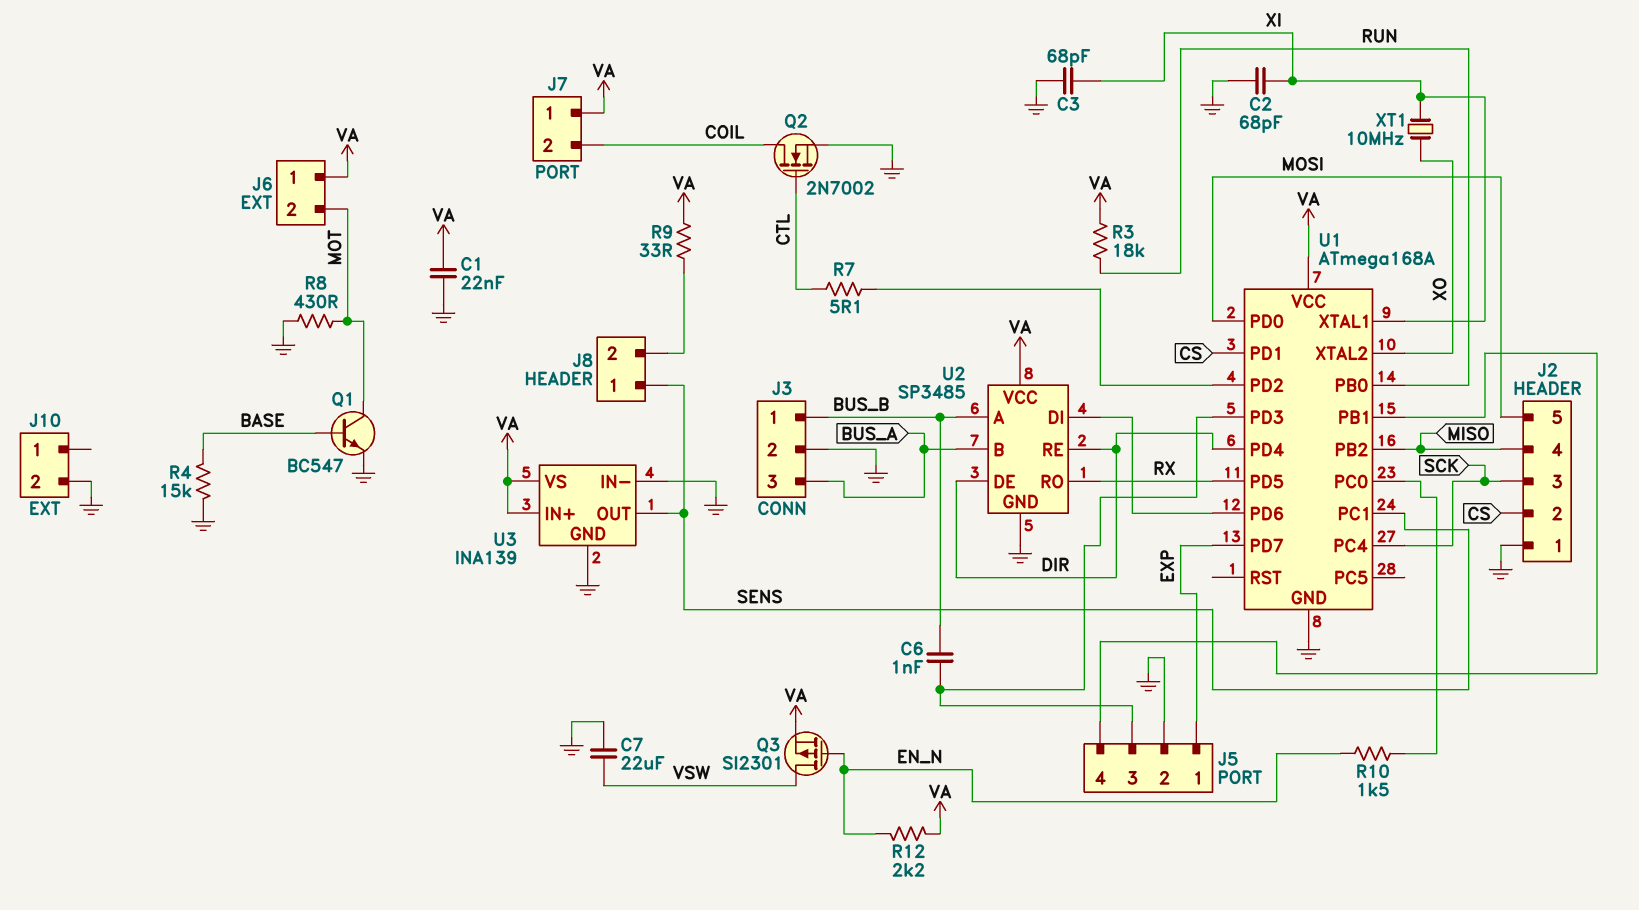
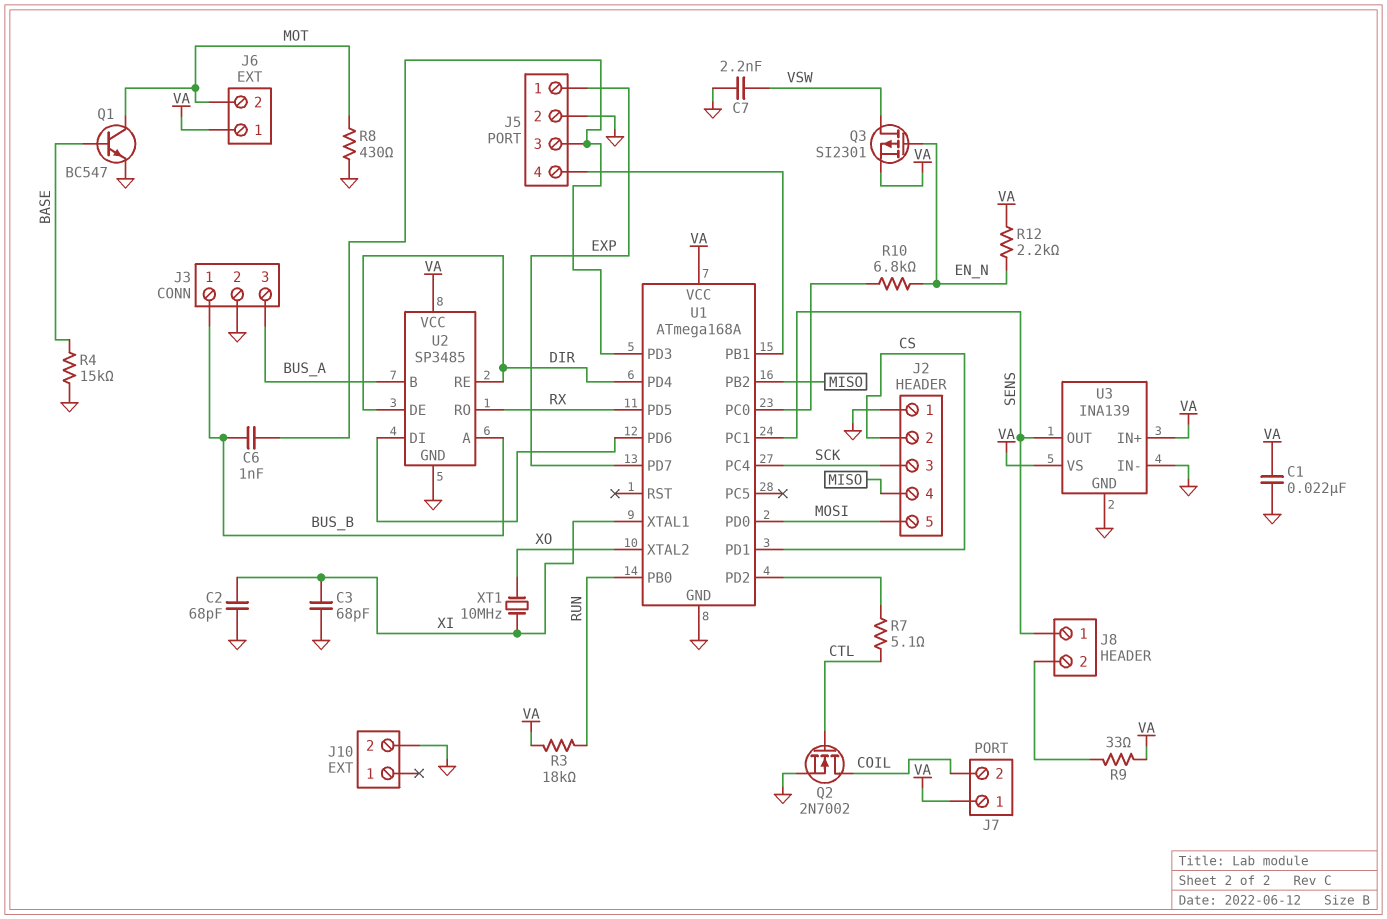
C7: 22uF (GND, VSW) -> 2.2nF (GND, VSW)
R10: 1.5k (EN_N, U1/PC0) -> 6.8k (EN_N, U1/PC0)

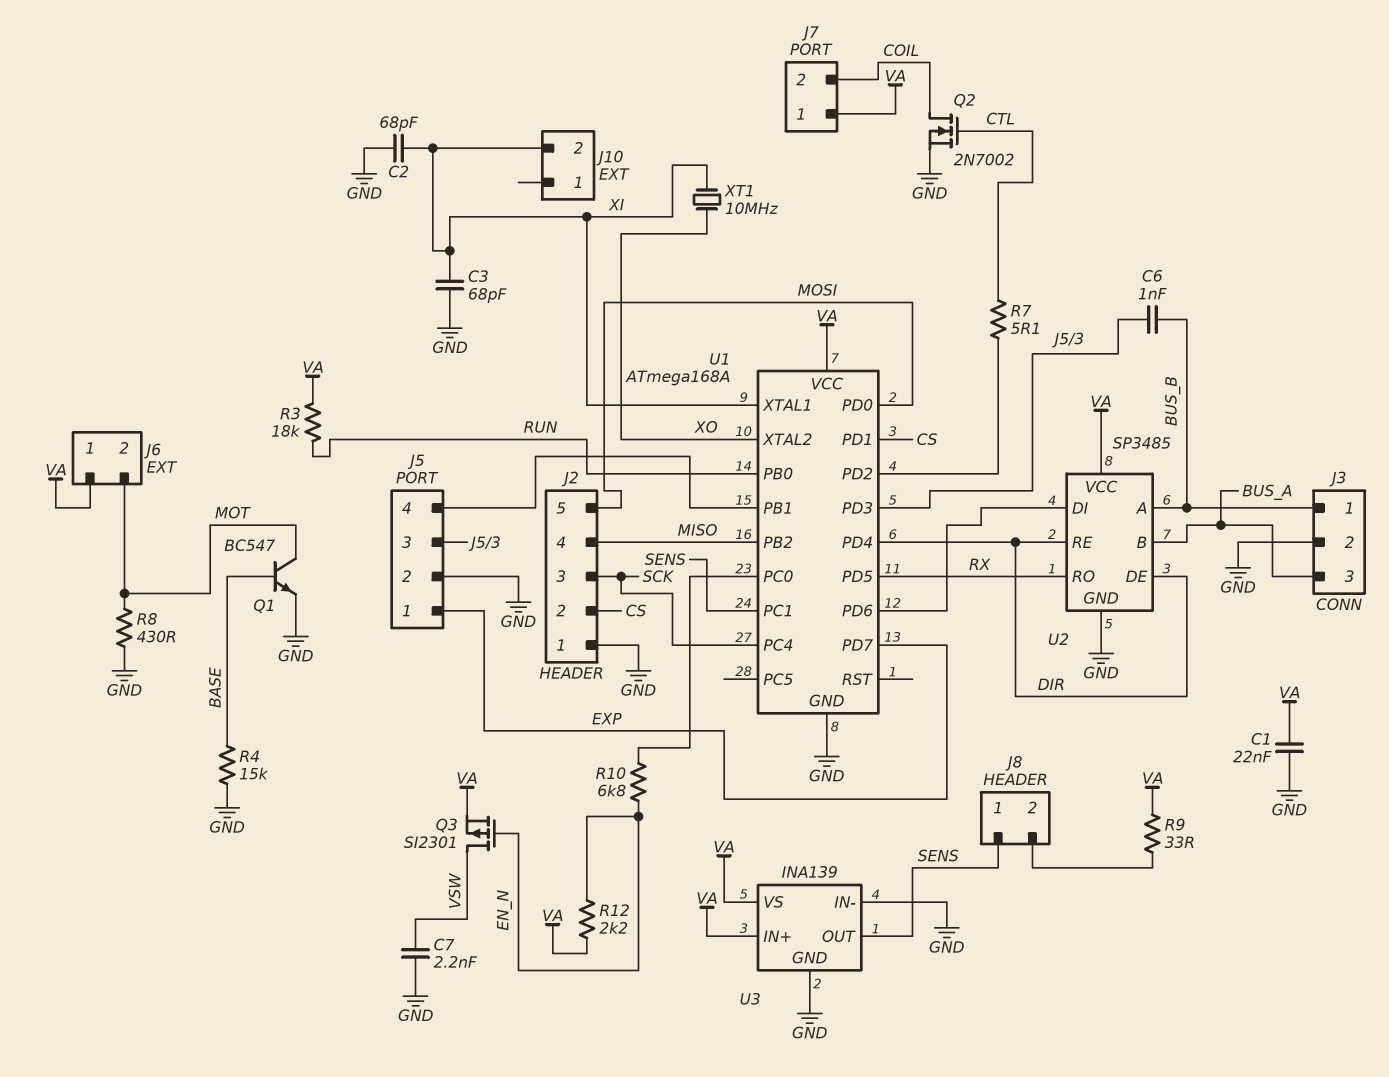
J10 pin 2: GND -> XI

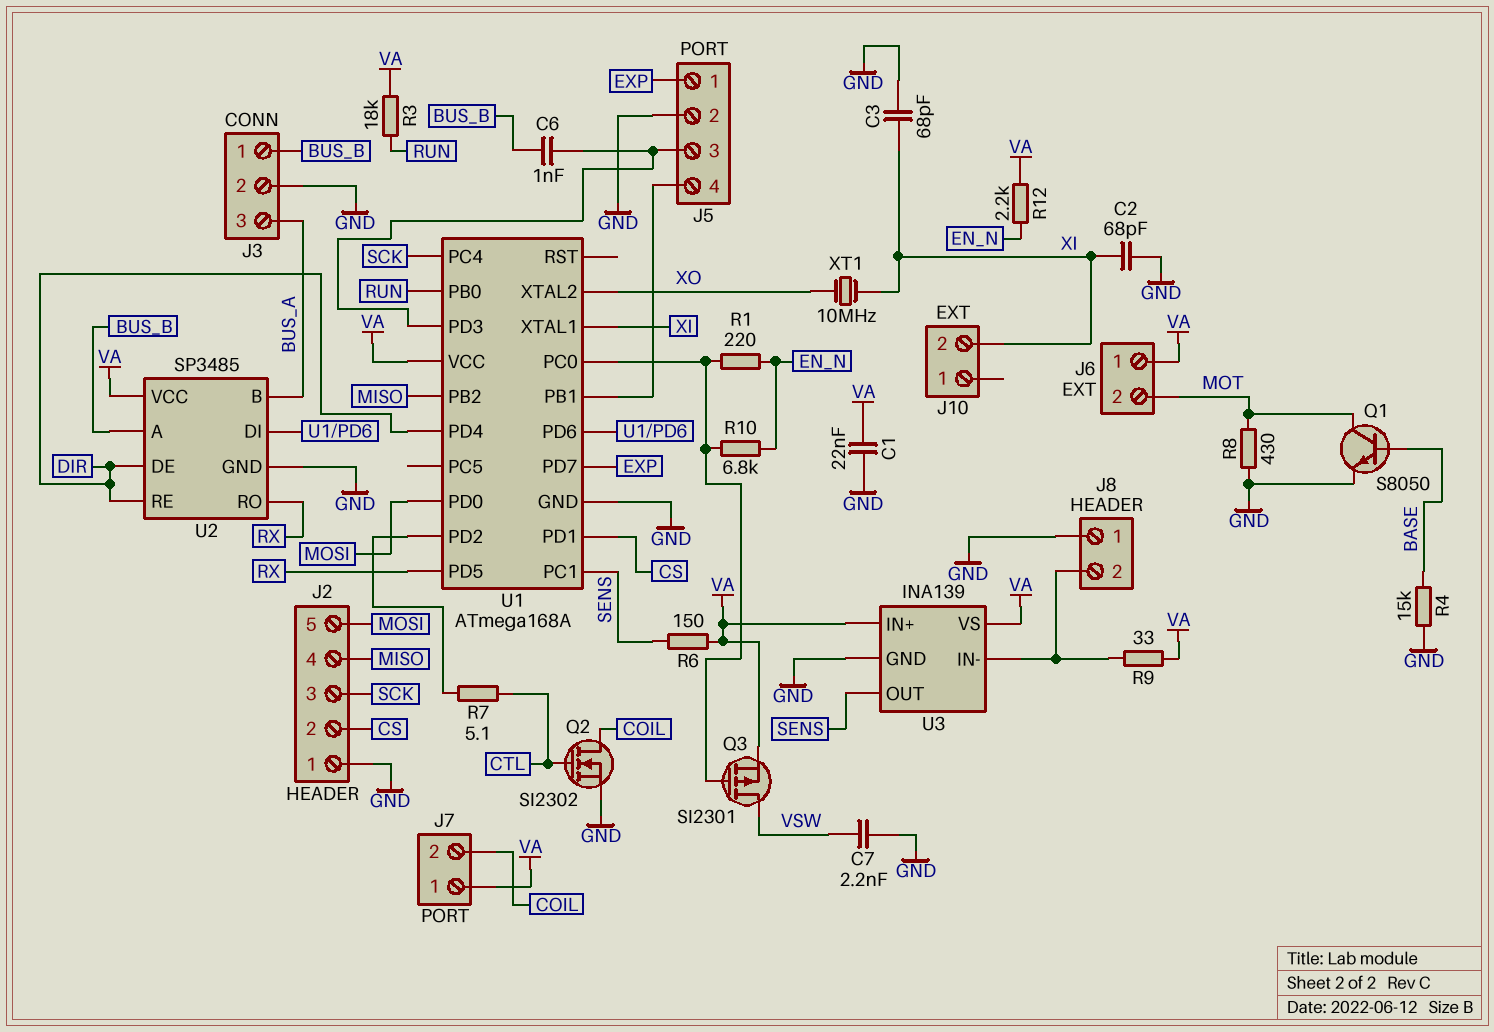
J8 pin 1: SENS -> GND
Q1: NPN BC547 (B BASE, C MOT, E GND) -> NPN S8050 (B BASE, C MOT, E GND)
Q2: NMOS 2N7002 (G CTL, D COIL, S GND) -> NMOS SI2302 (G CTL, D COIL, S GND)
Q3: PMOS SI2301 (G EN_N, D VSW, S VA) -> PMOS SI2301 (G U1/PC0, D VSW, S VA)
R1: none -> 220 (EN_N, U1/PC0)
R6: none -> 150 (SENS, VA)
U3 pin IN-: GND -> J8/2

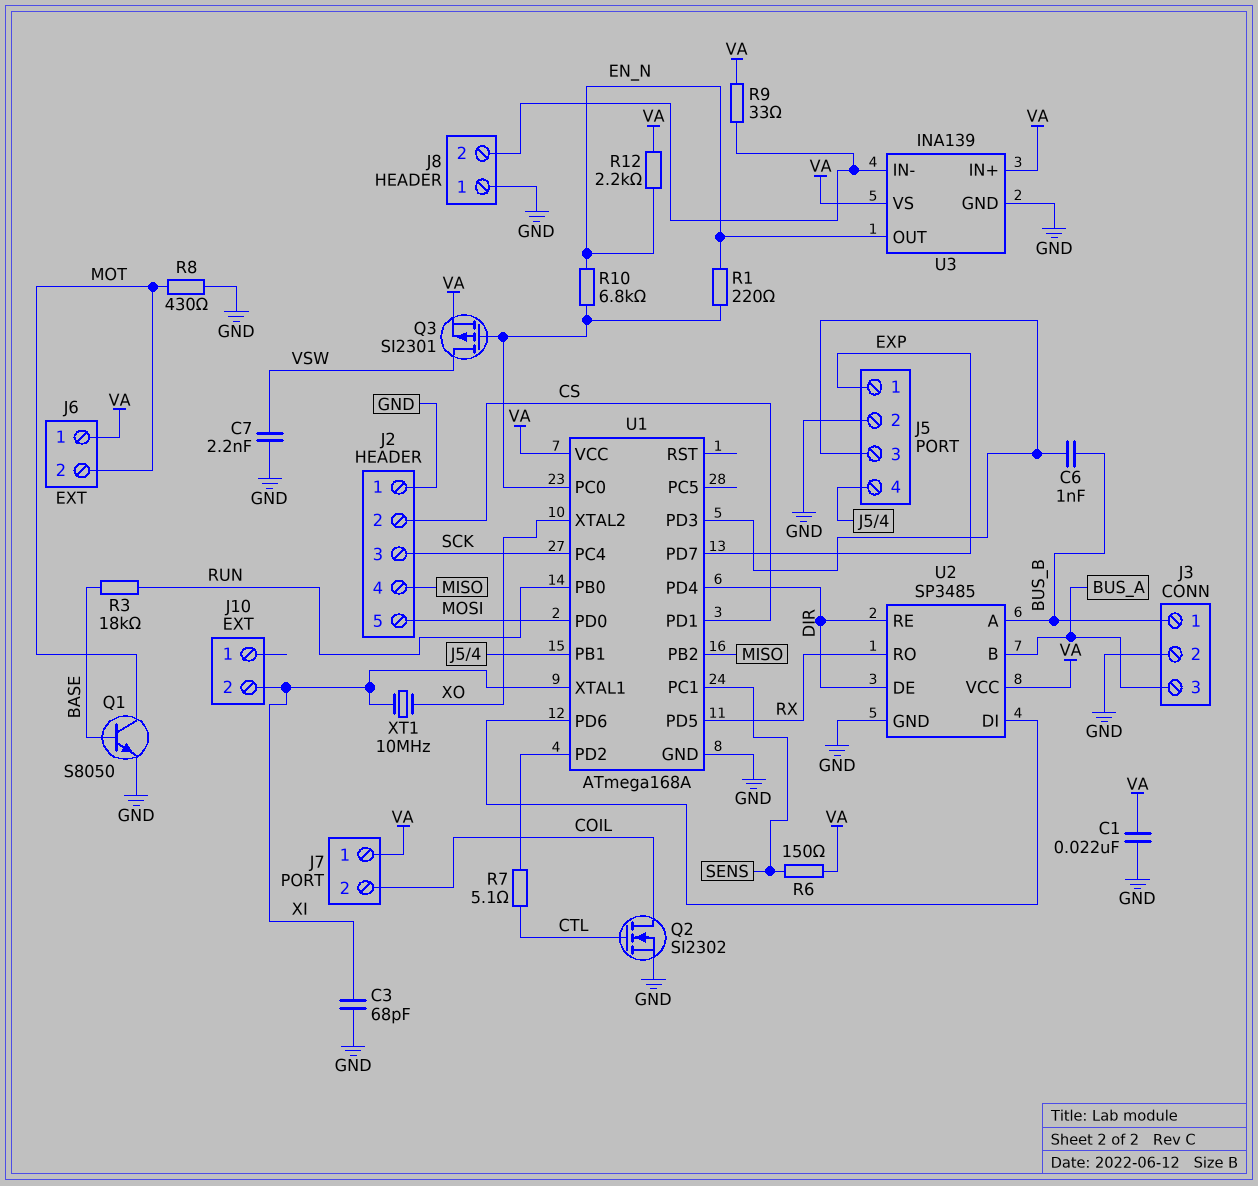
C2: 68pF (GND, XI) -> none
R3: 18k (RUN, VA) -> 18k (BASE, RUN)
R4: 15k (BASE, GND) -> none
U3 pin OUT: SENS -> EN_N

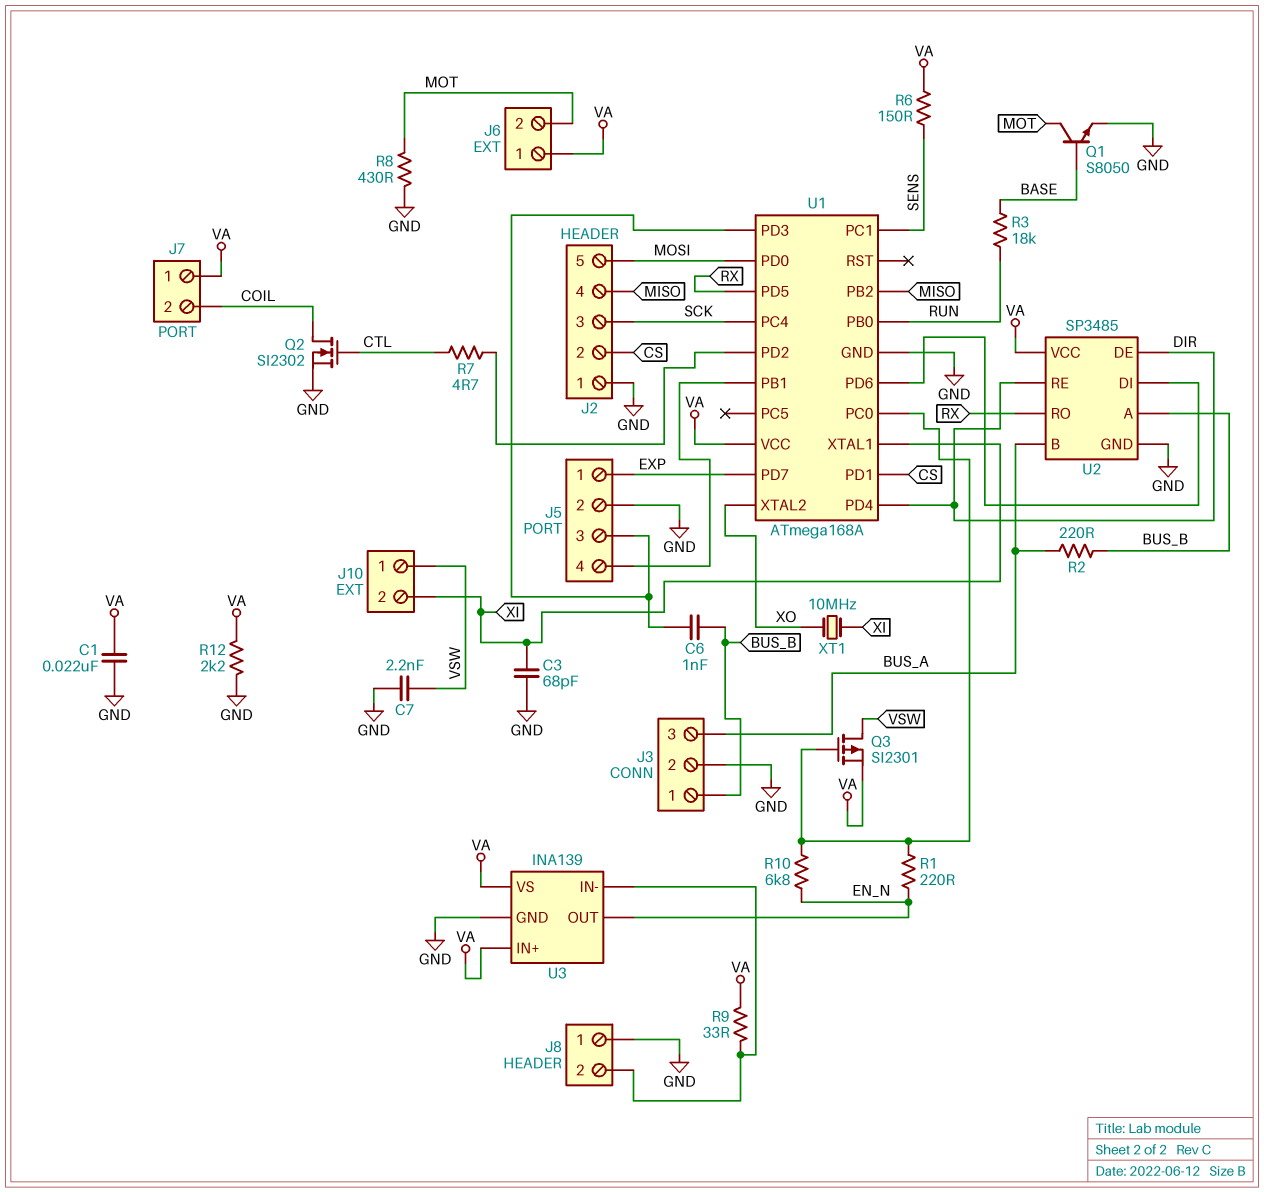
J10 pin 1: none -> VSW
R2: none -> 220 (BUS_A, BUS_B)
R7: 5.1 (CTL, U1/PD2) -> 4.7 (CTL, U1/PD2)
R12: 2.2k (EN_N, VA) -> 2.2k (GND, VA)

